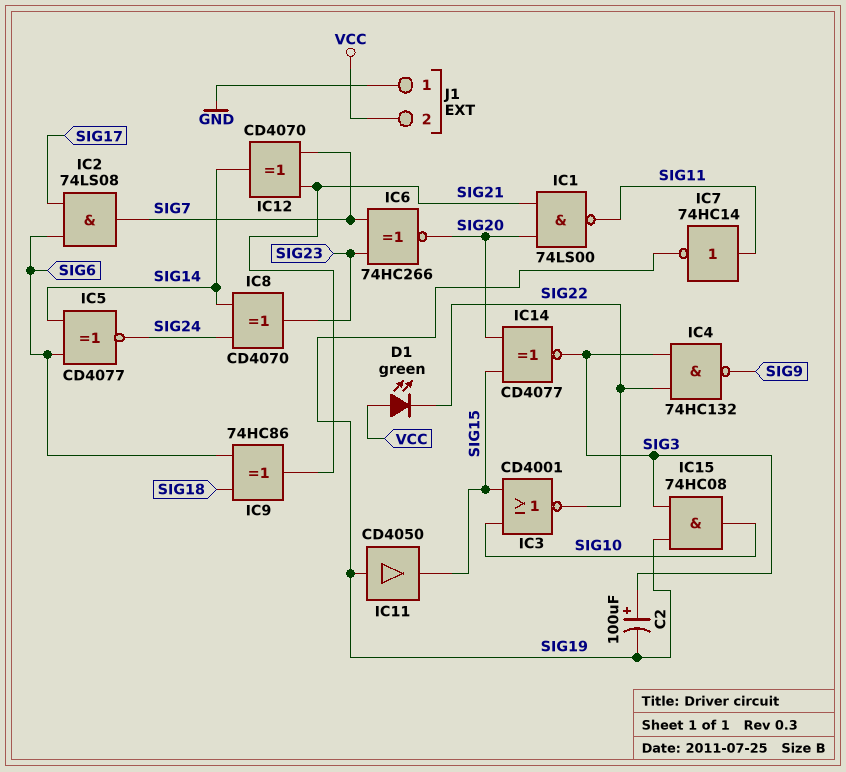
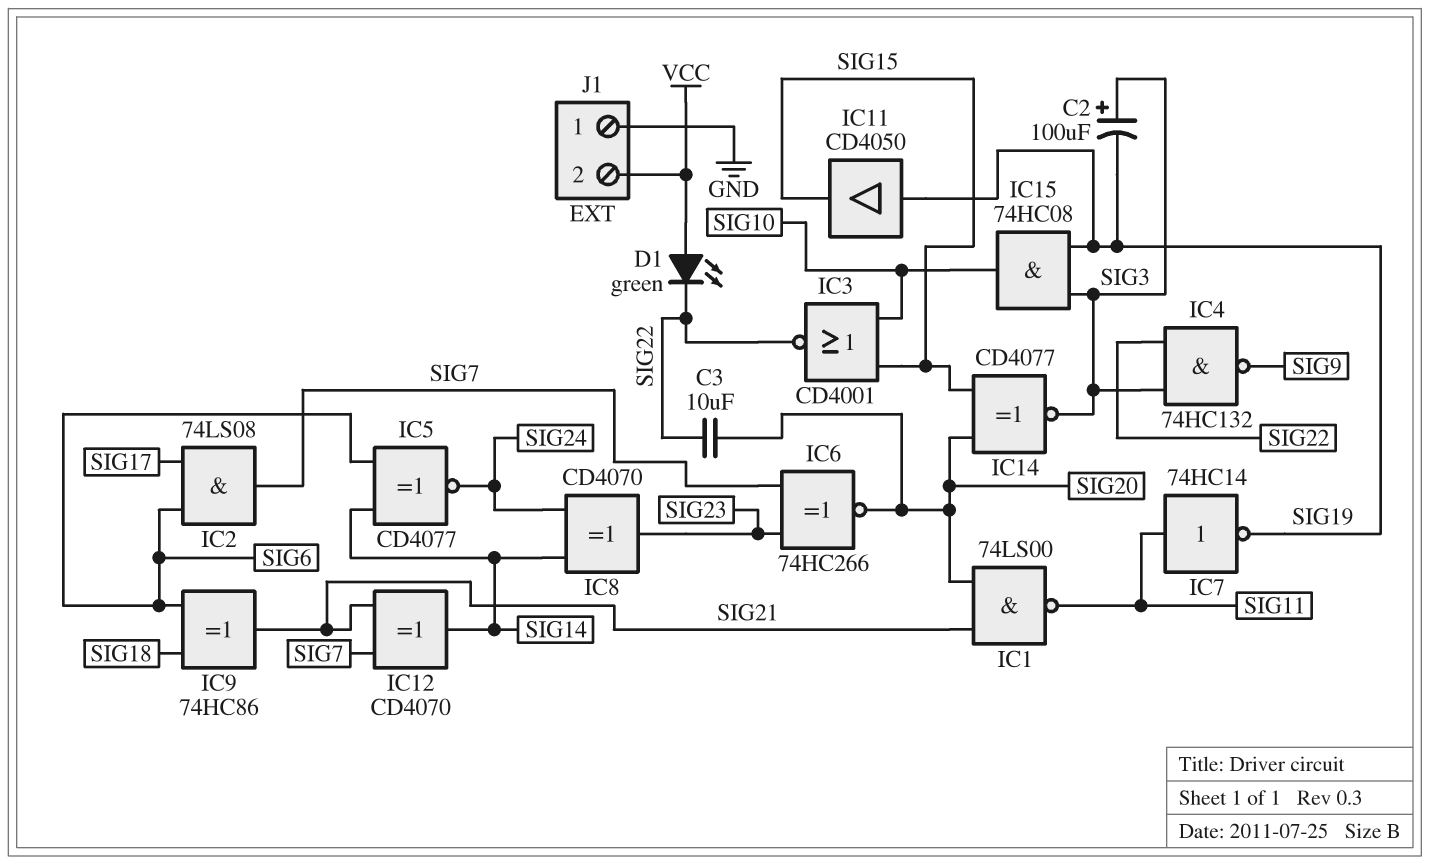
C3: none -> 10uF (SIG20, SIG22)

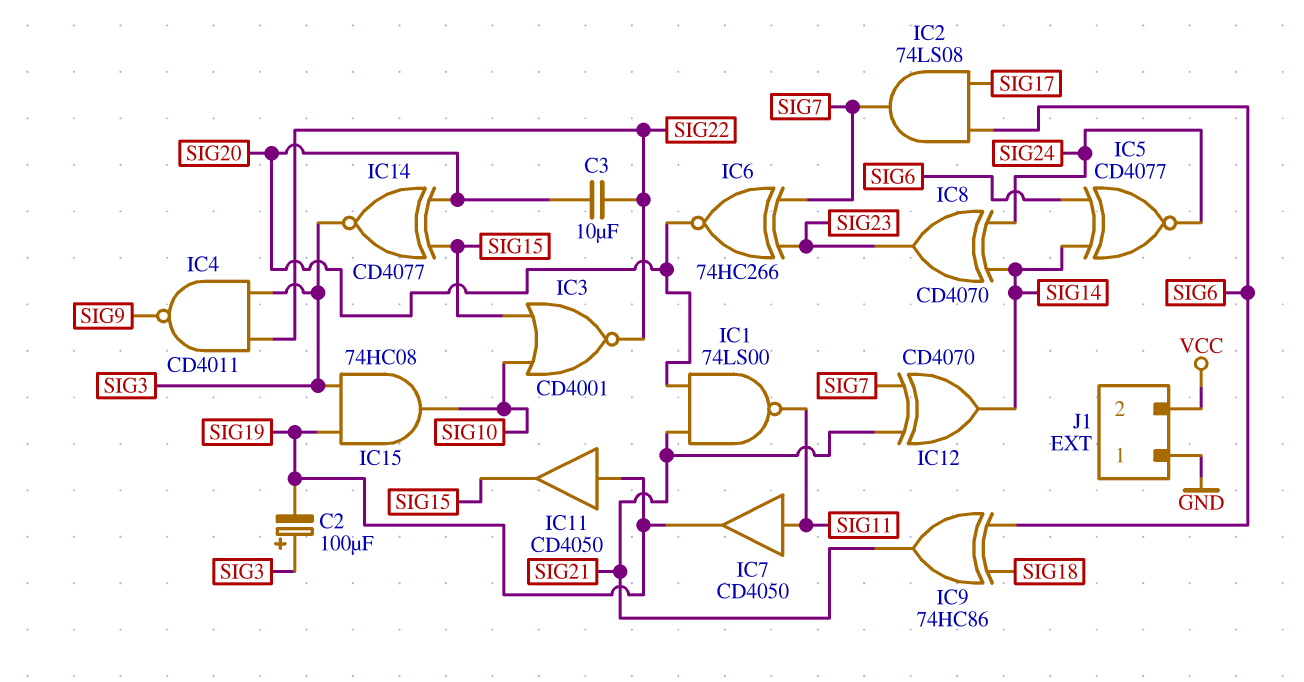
D1: LED green (A VCC, K SIG22) -> none
IC4: NAND 74HC132 (in SIG3, in SIG22, out SIG9) -> NAND CD4011 (in SIG3, in SIG22, out SIG9)
IC7: NOT 74HC14 (in SIG11, out SIG19) -> buffer CD4050 (in SIG11, out SIG19)

